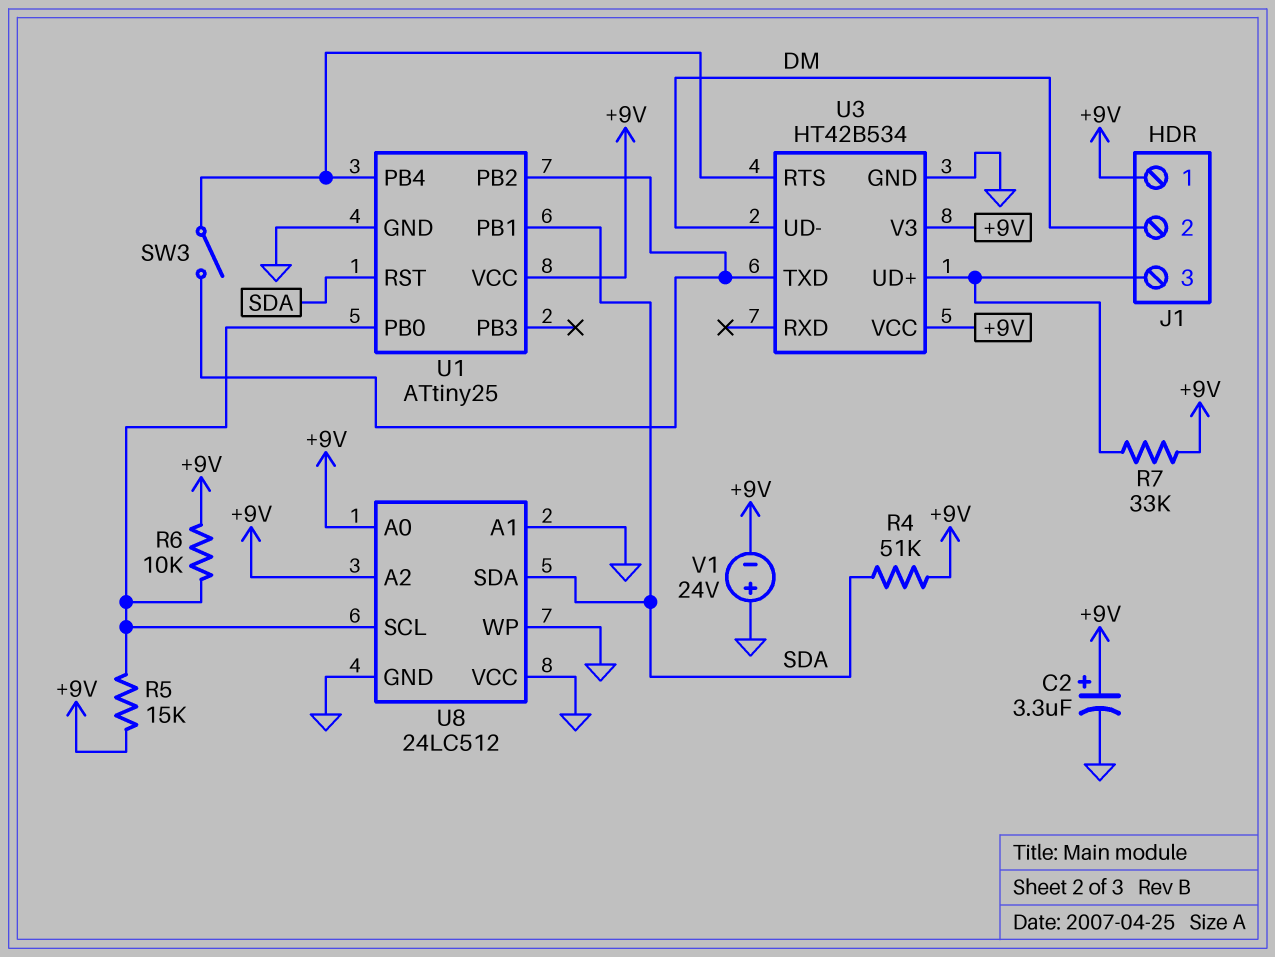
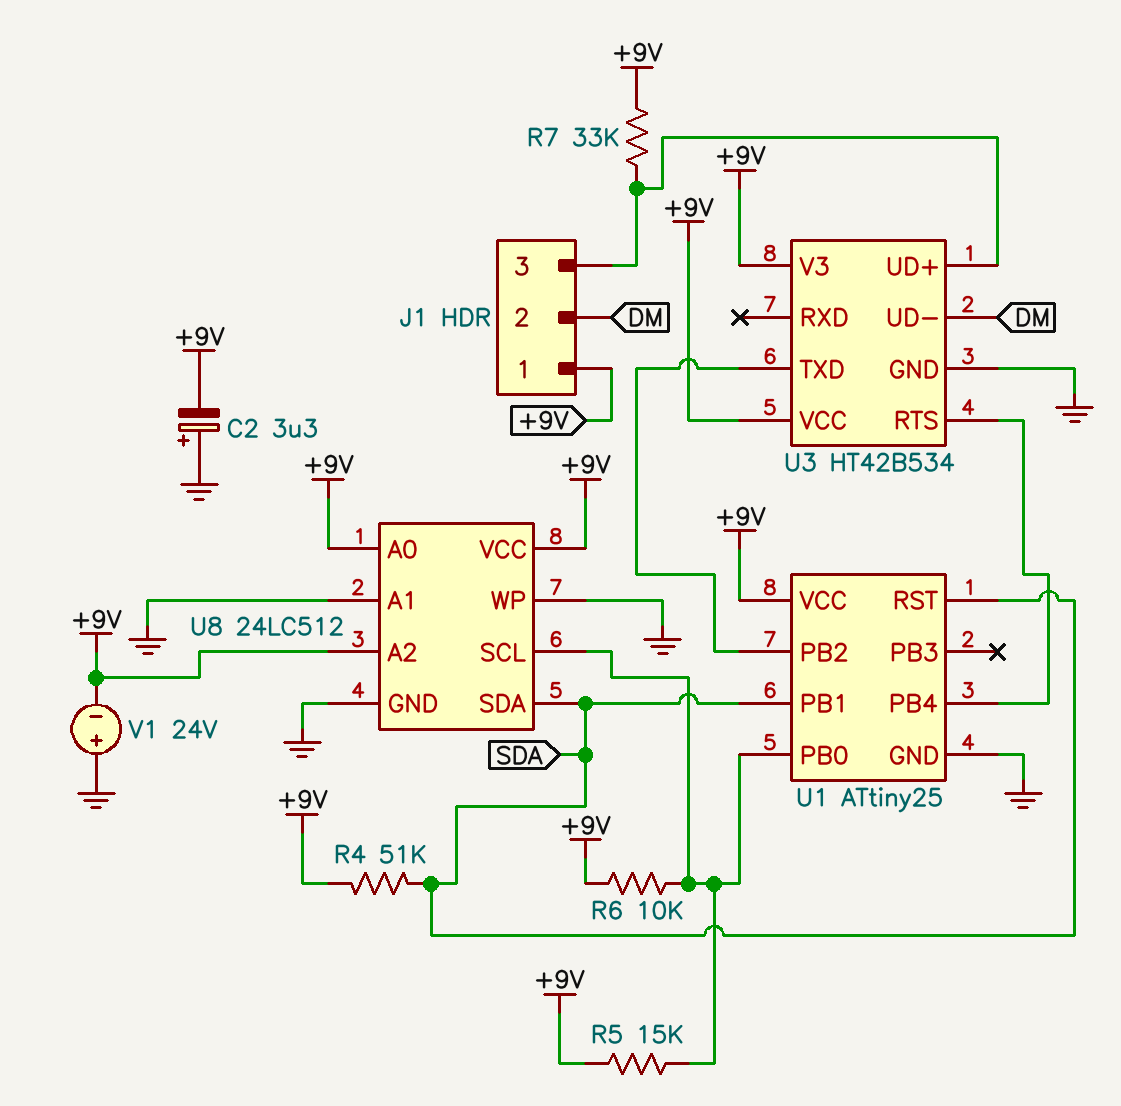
C2: 3.3uF (plus +9V, minus GND) -> 3.3uF (plus GND, minus +9V)
SW3: switch (U1/PB2, U1/PB4) -> none
U8 pin VCC: GND -> +9V

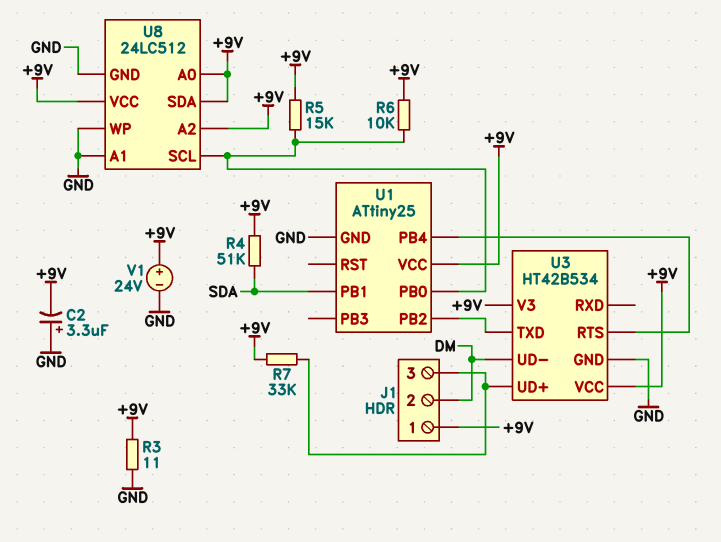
R3: none -> 11 (+9V, GND)
U1 pin RST: SDA -> none
U8 pin SDA: SDA -> +9V
V1: 24V (plus GND, minus +9V) -> 24V (plus +9V, minus GND)

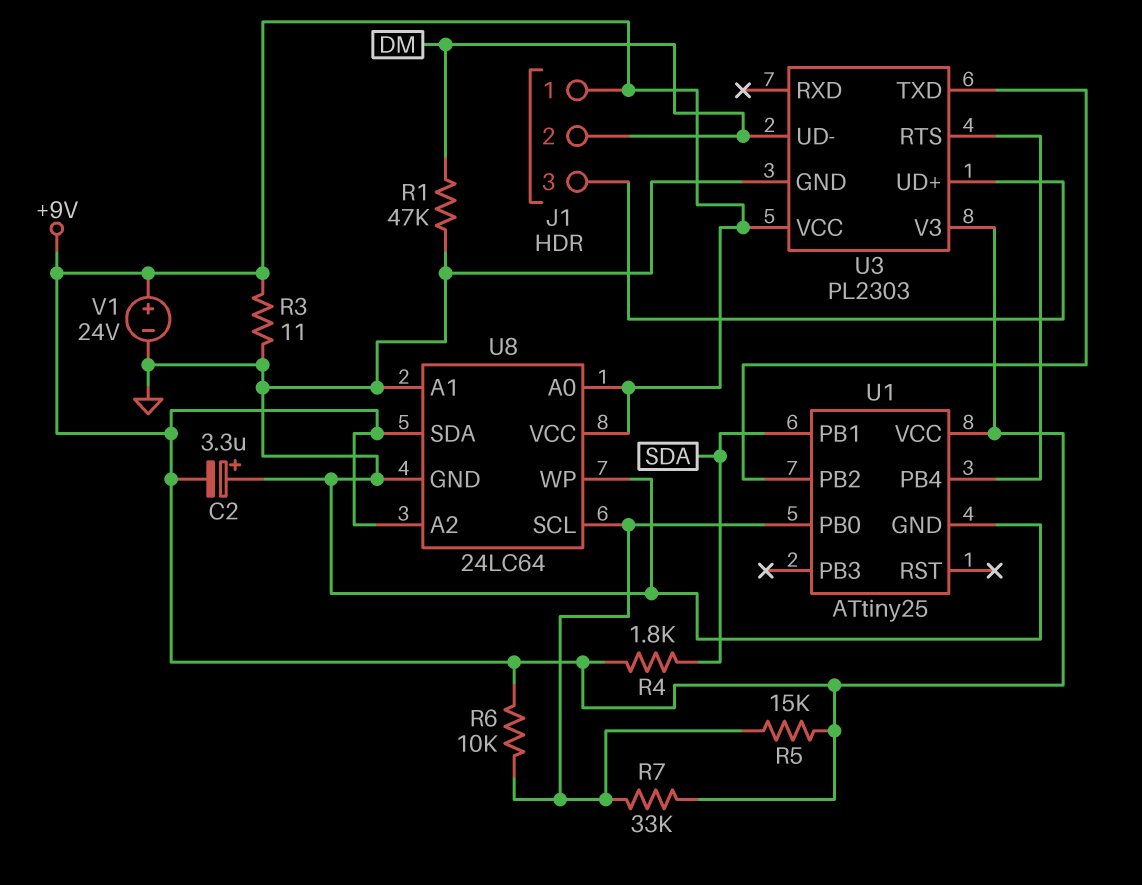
R1: none -> 47k (DM, GND)
R4: 51k (+9V, SDA) -> 1.8k (+9V, SDA)
R7: 33k (+9V, J1/3) -> 33k (+9V, U1/PB0)
U3: HT42B534 -> PL2303
U8: 24LC512 -> 24LC64

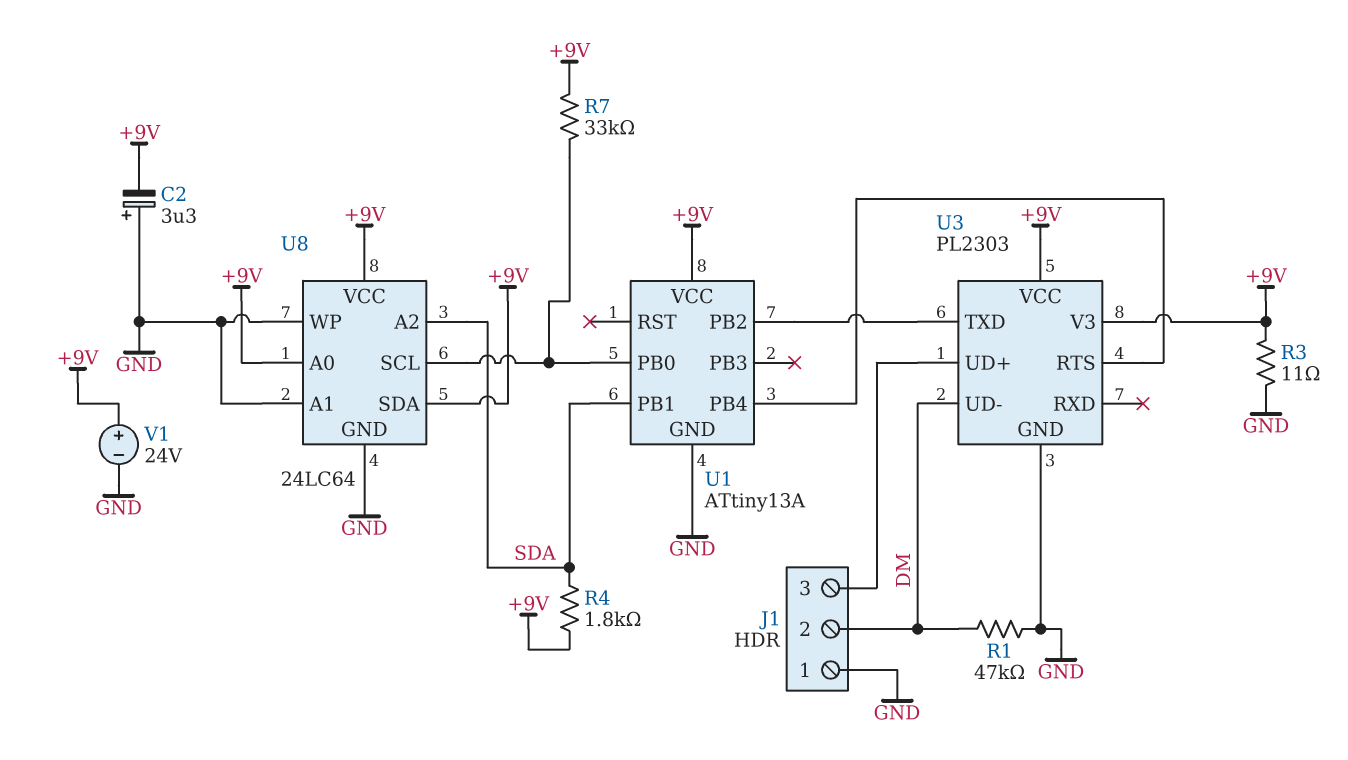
J1 pin 1: +9V -> GND
R5: 15k (+9V, U1/PB0) -> none
R6: 10k (+9V, U1/PB0) -> none
U1: ATtiny25 -> ATtiny13A
U8 pin A2: +9V -> SDA

